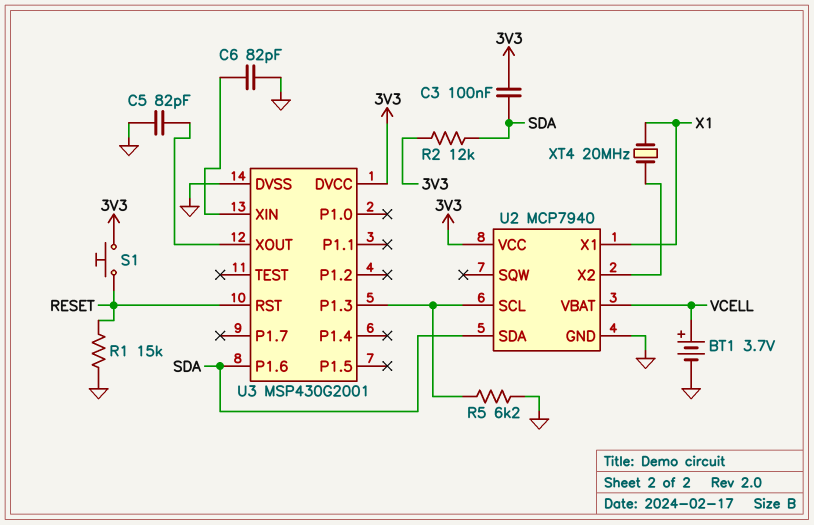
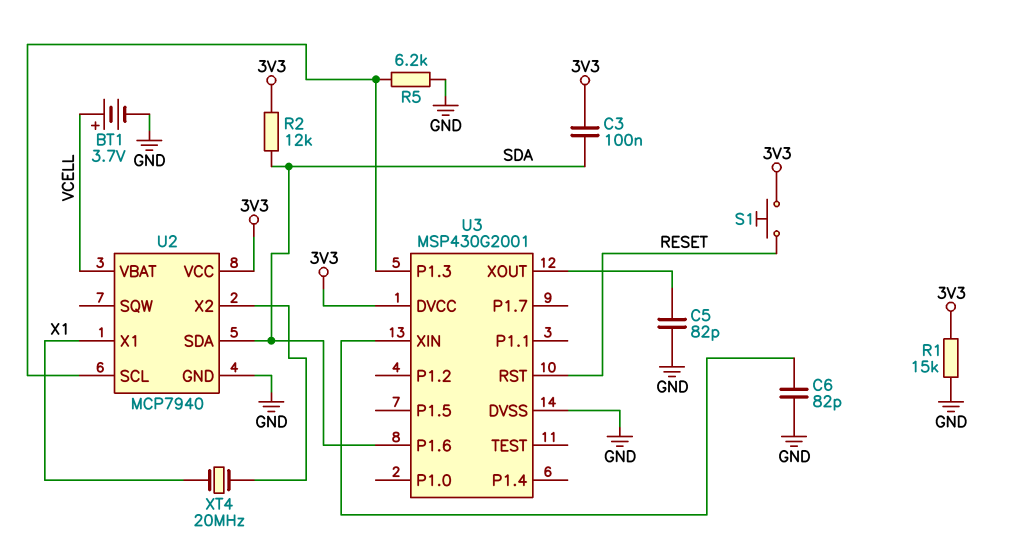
R1: 15k (GND, RESET) -> 15k (3V3, GND)

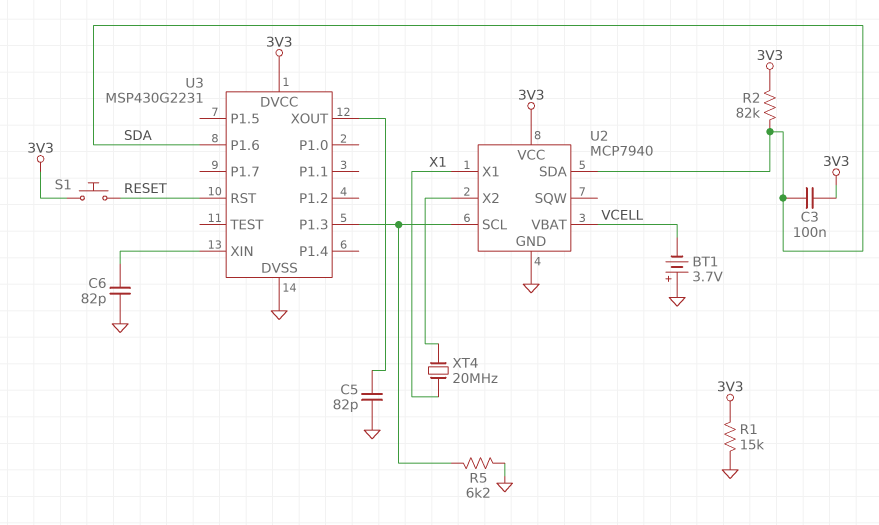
BT1: 3.7V (plus VCELL, minus GND) -> 3.7V (plus GND, minus VCELL)
R2: 12k (3V3, SDA) -> 82k (3V3, SDA)
U3: MSP430G2001 -> MSP430G2231

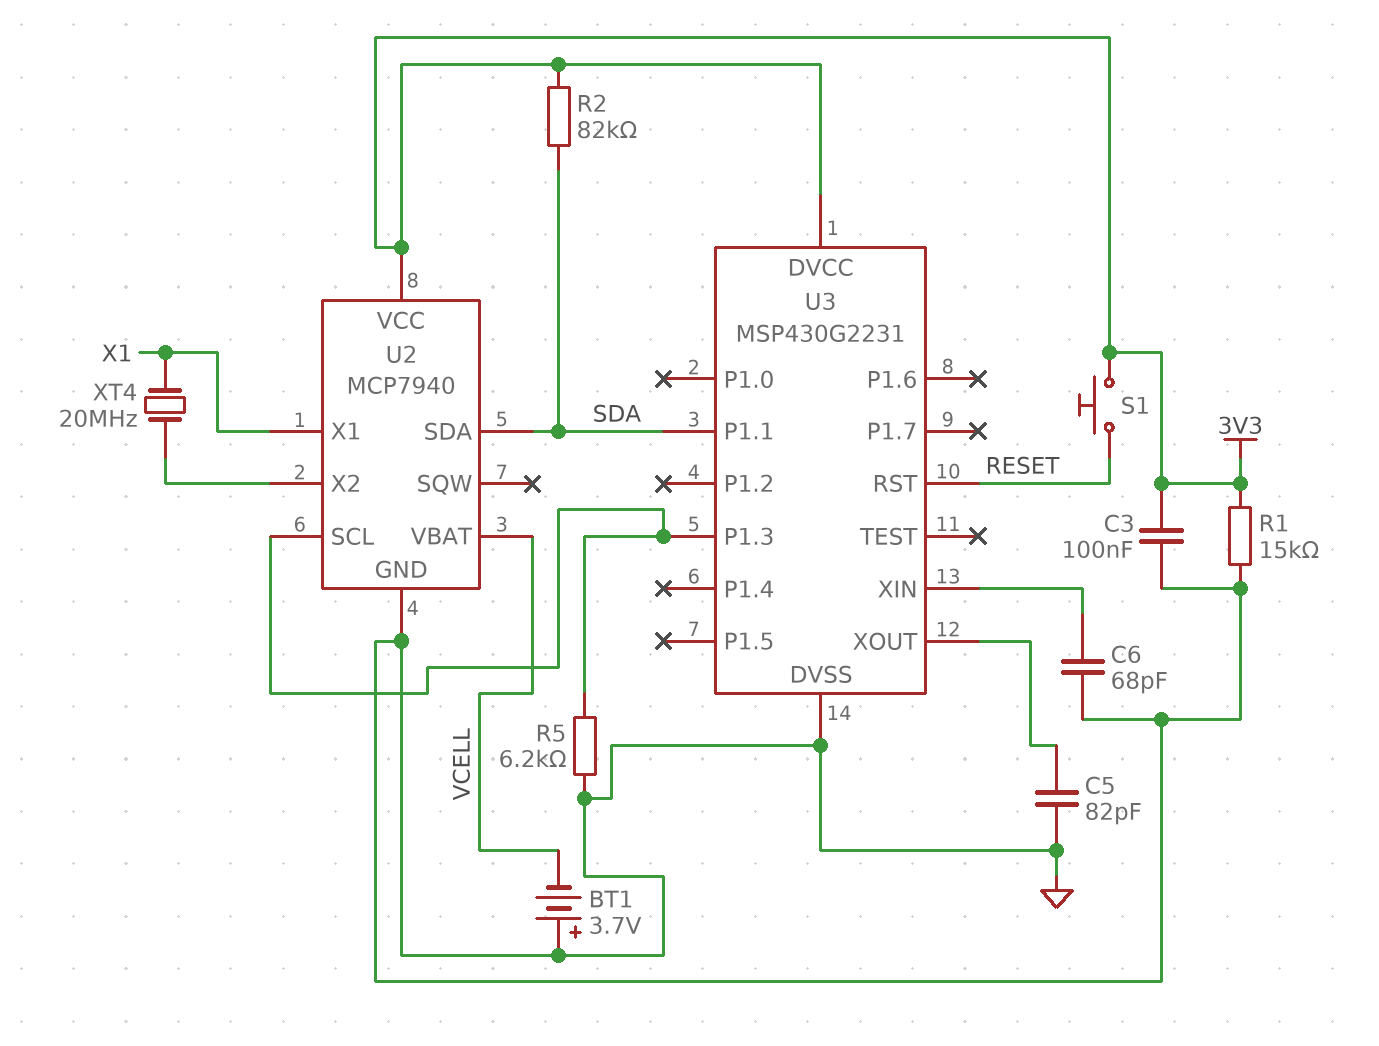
C3: 100nF (3V3, SDA) -> 100nF (3V3, GND)
C6: 82pF (GND, U3/XIN) -> 68pF (GND, U3/XIN)
U3 pin P1.1: none -> SDA
U3 pin P1.6: SDA -> none

